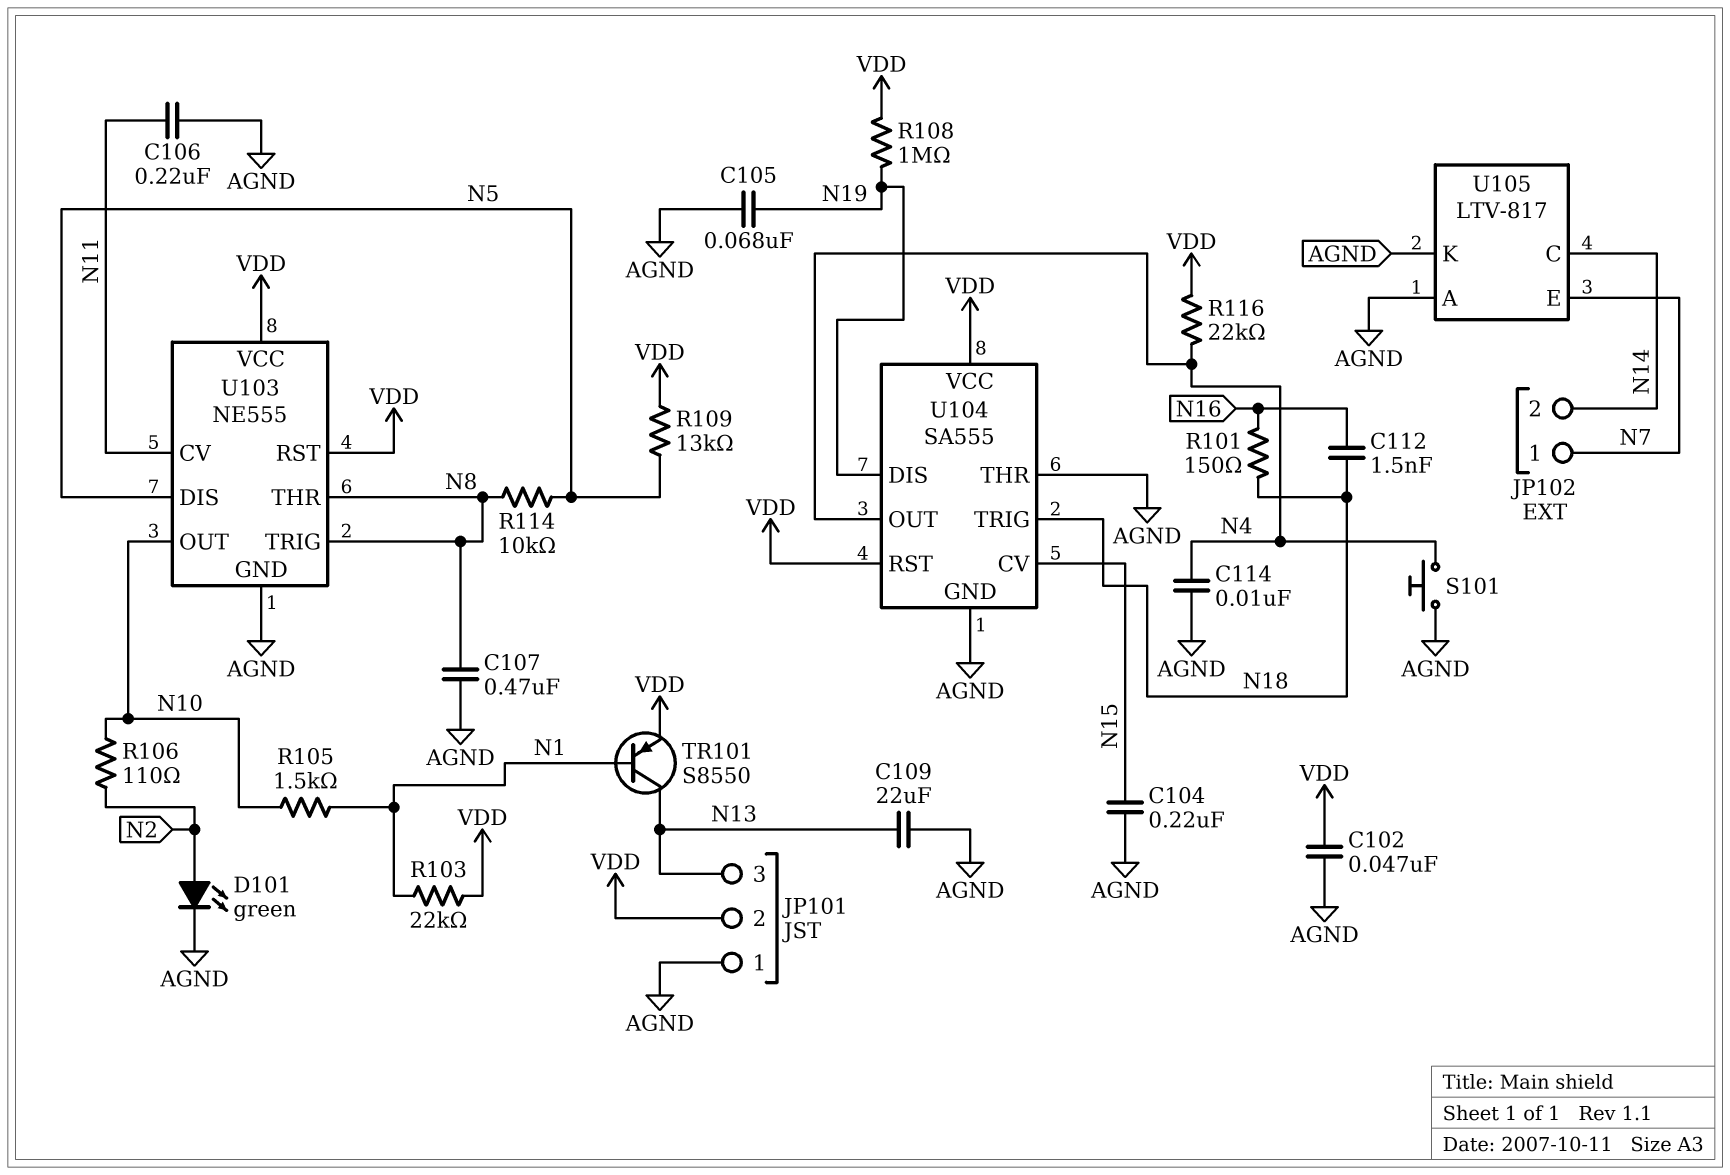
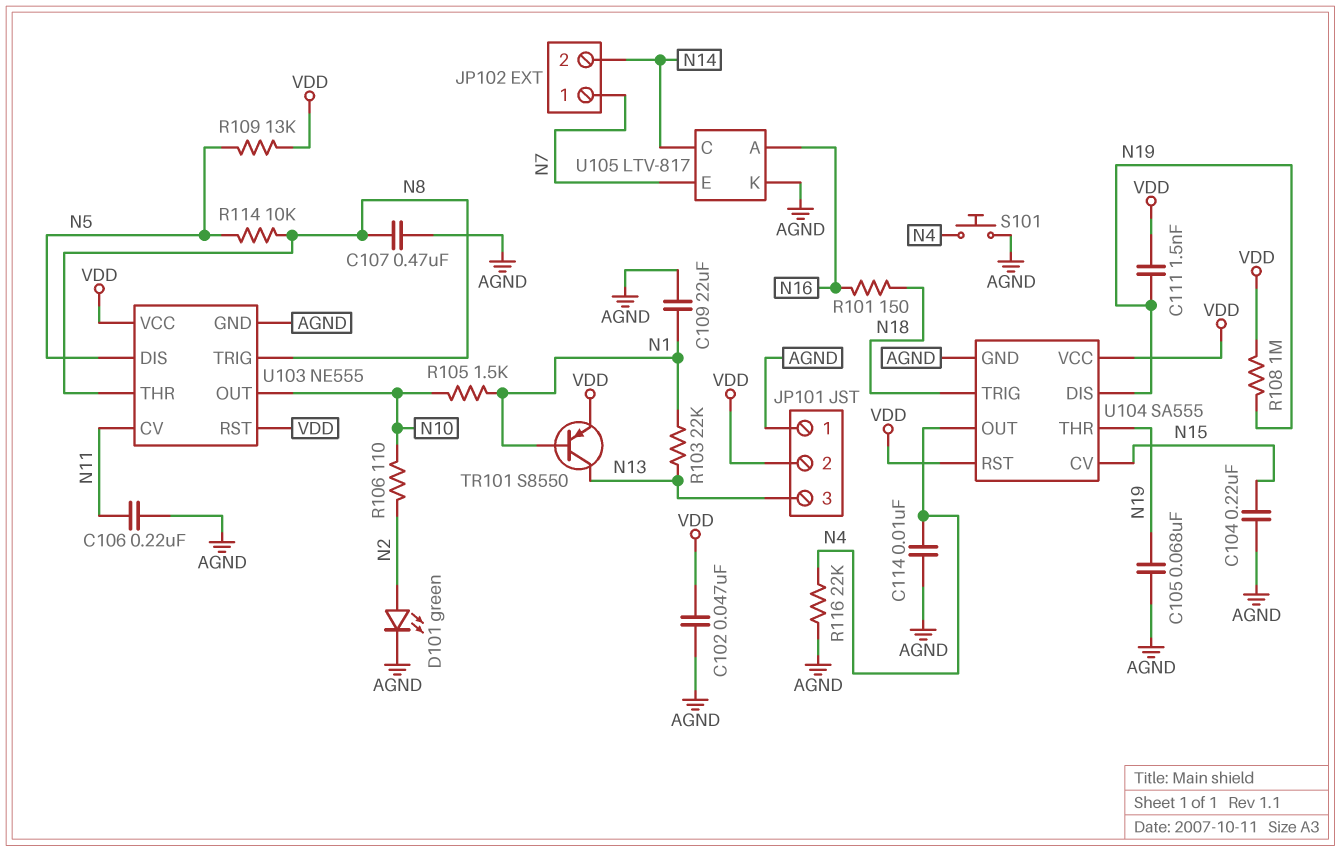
C109: 22uF (AGND, N13) -> 22uF (AGND, N1)
C111: none -> 1.5nF (N19, VDD)
C112: 1.5nF (N16, N18) -> none
R103: 22k (N1, VDD) -> 22k (N1, N13)
R116: 22k (N4, VDD) -> 22k (AGND, N4)
U104 pin THR: AGND -> N19
U105 pin A: AGND -> N16

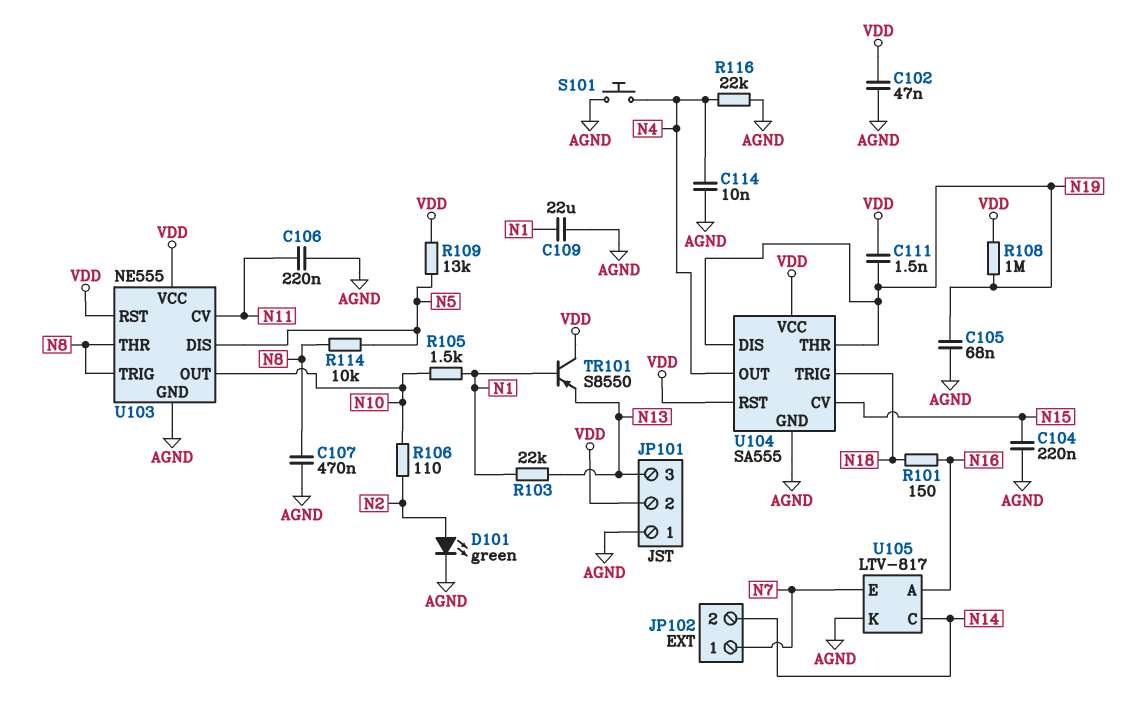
TR101: PNP S8550 (B N1, C N13, E VDD) -> PNP S8550 (B N1, C VDD, E N13)

